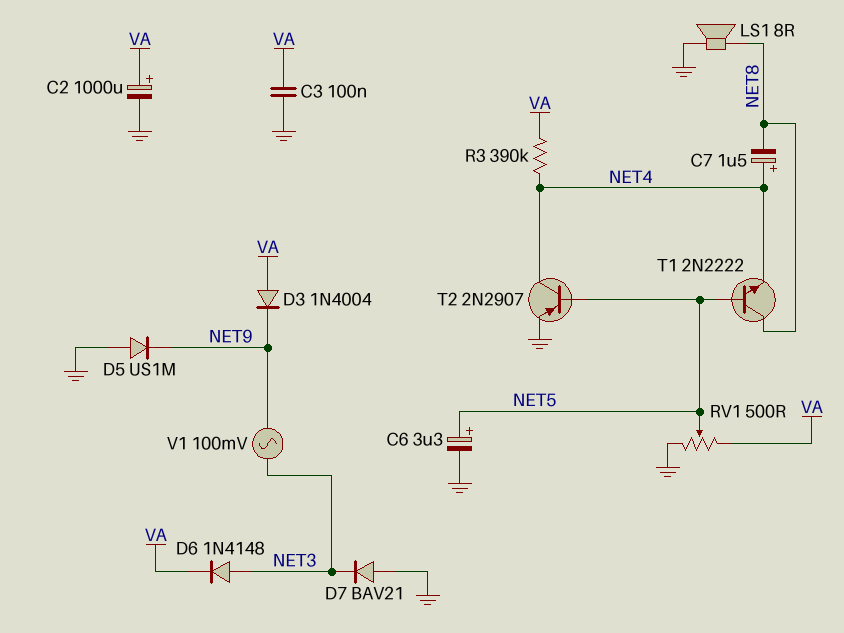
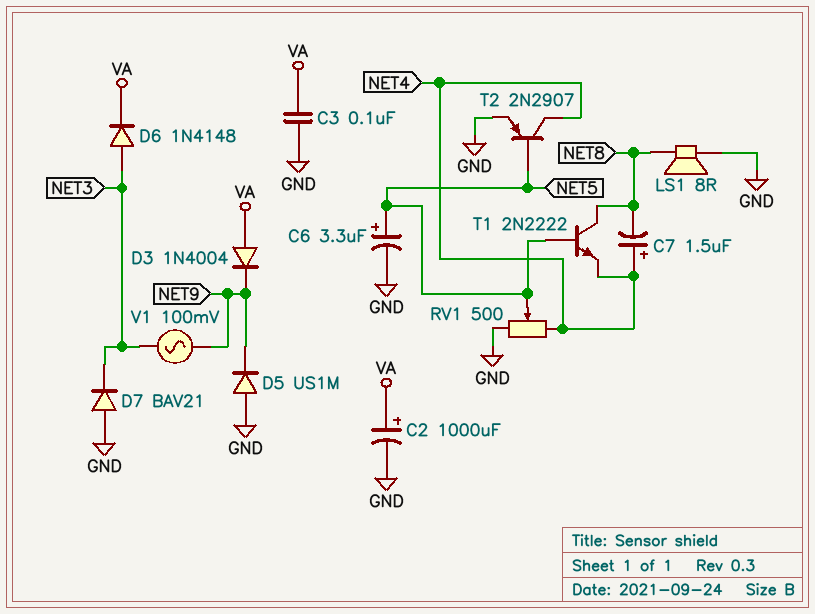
R3: 390k (NET4, VA) -> none
RV1: 500 (GND, VA, wiper NET5) -> 500 (GND, NET4, wiper NET5)

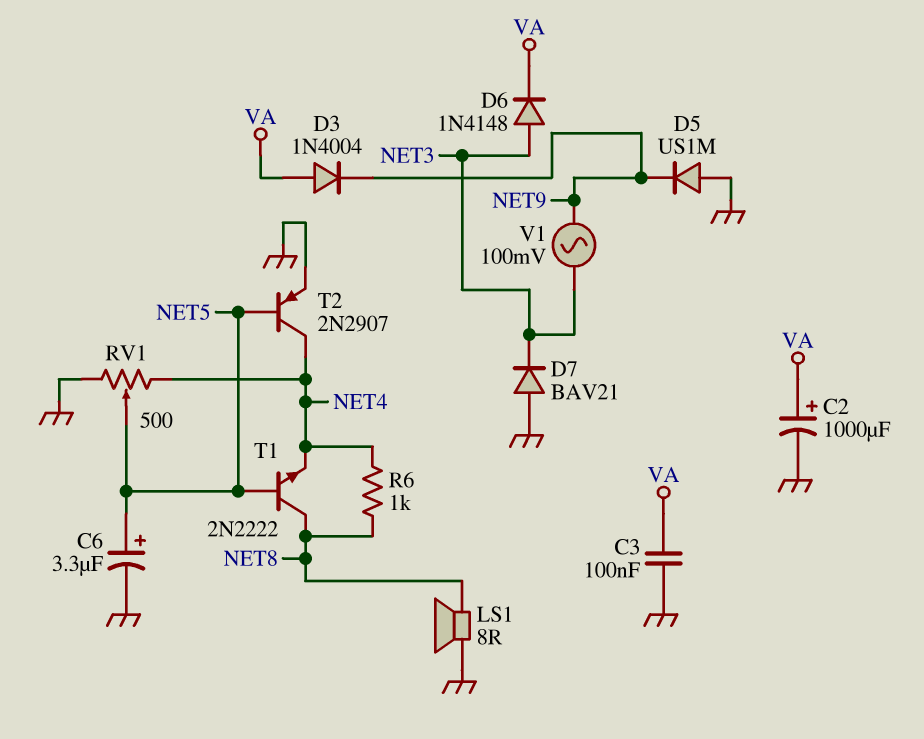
C7: 1.5uF (plus NET4, minus NET8) -> none
R6: none -> 1k (NET4, NET8)

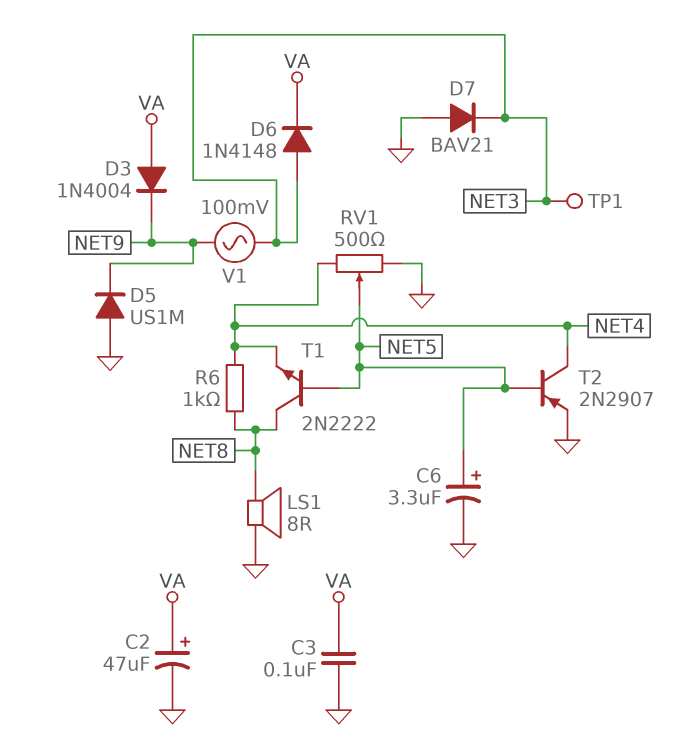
C2: 1000uF (plus VA, minus GND) -> 47uF (plus VA, minus GND)
TP1: none -> test point (NET3)

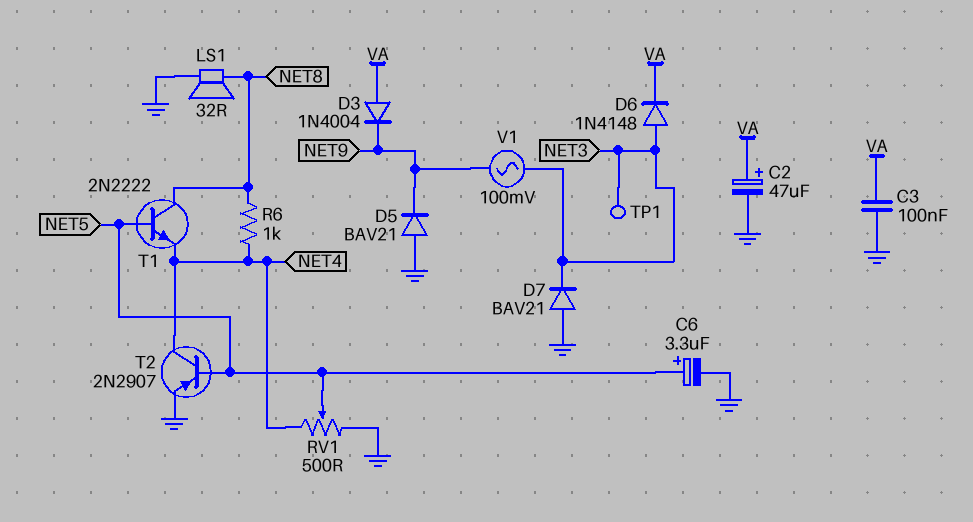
D5: diode US1M (A GND, K NET9) -> diode BAV21 (A GND, K NET9)
LS1: speaker 8R (GND, NET8) -> speaker 32R (GND, NET8)

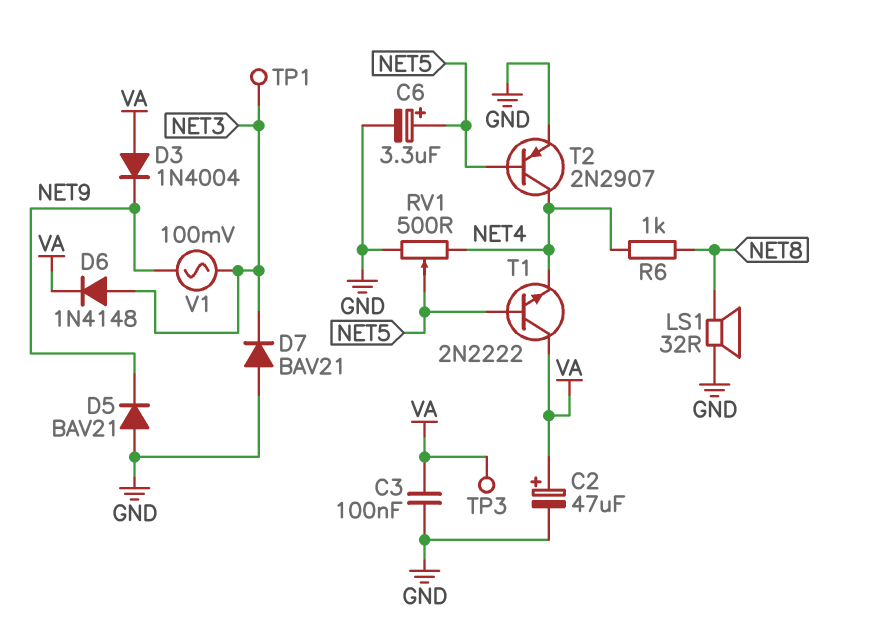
T1: NPN 2N2222 (B NET5, C NET8, E NET4) -> NPN 2N2222 (B NET5, C VA, E NET4)
TP3: none -> test point (VA)

